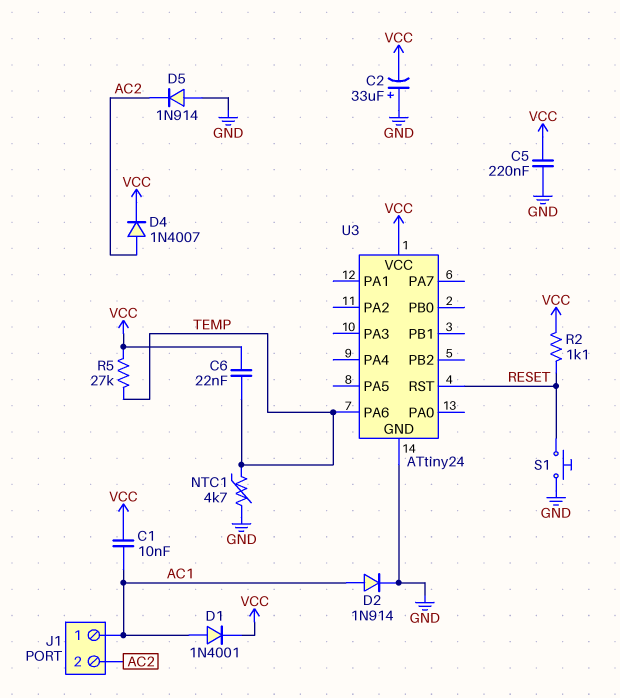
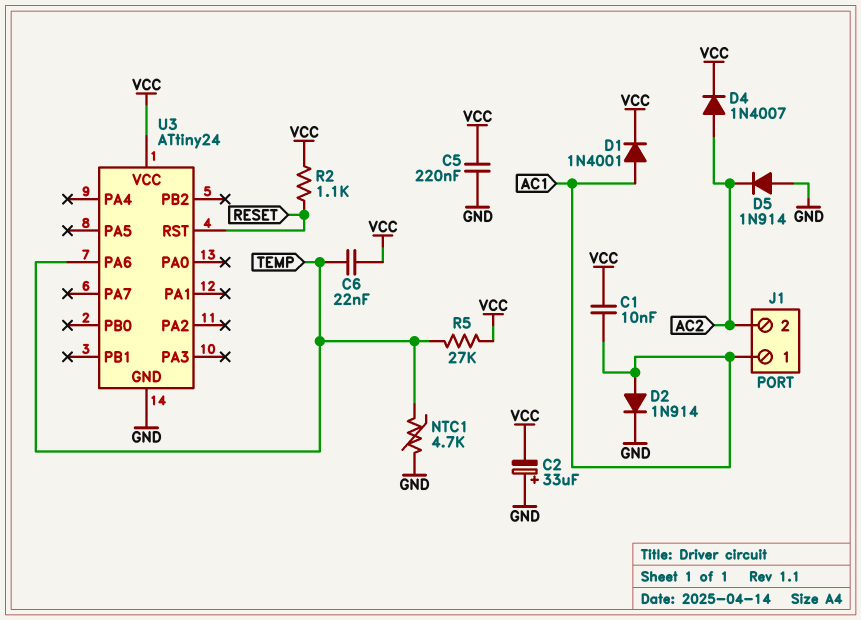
S1: button (GND, RESET) -> none

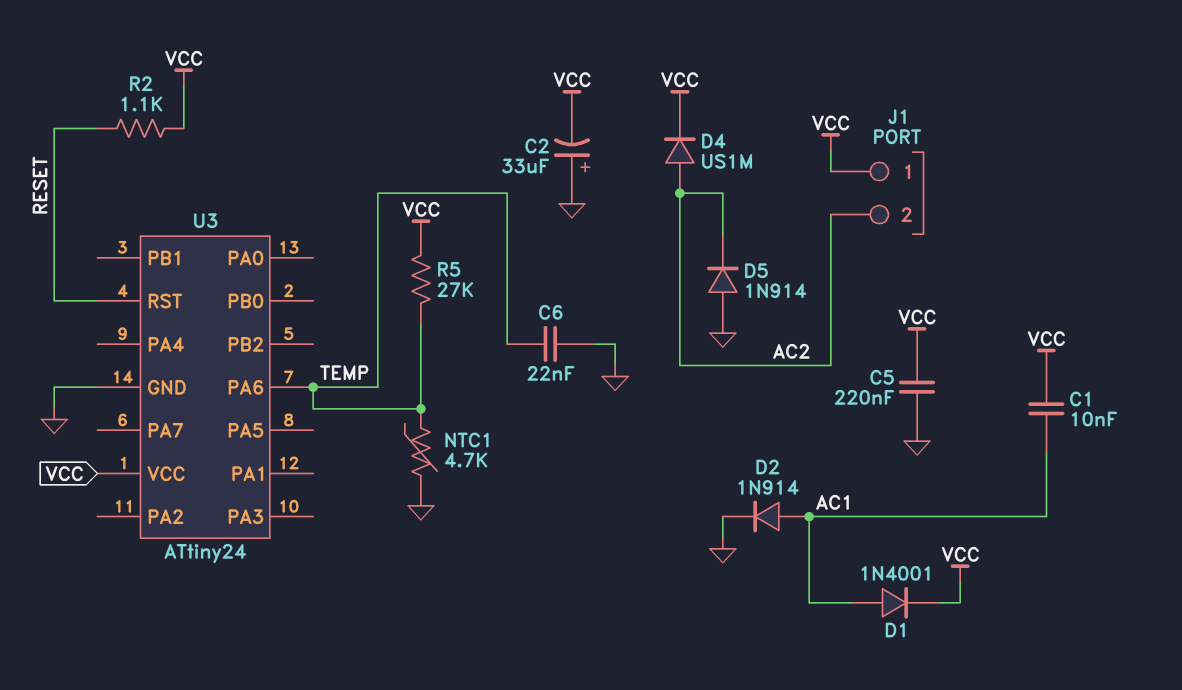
C6: 22nF (TEMP, VCC) -> 22nF (GND, TEMP)
D4: diode 1N4007 (A AC2, K VCC) -> diode US1M (A AC2, K VCC)
J1 pin 1: AC1 -> VCC

